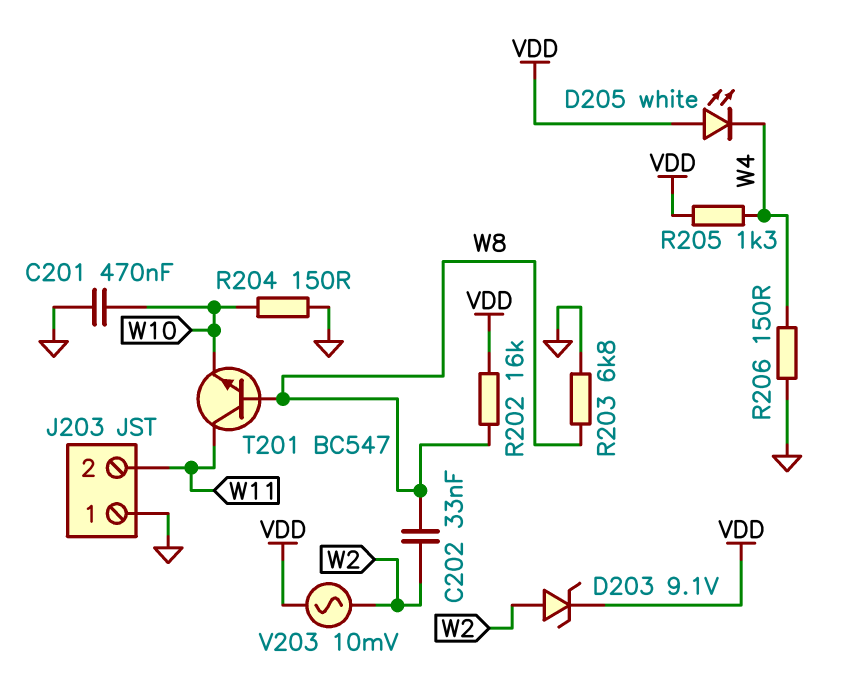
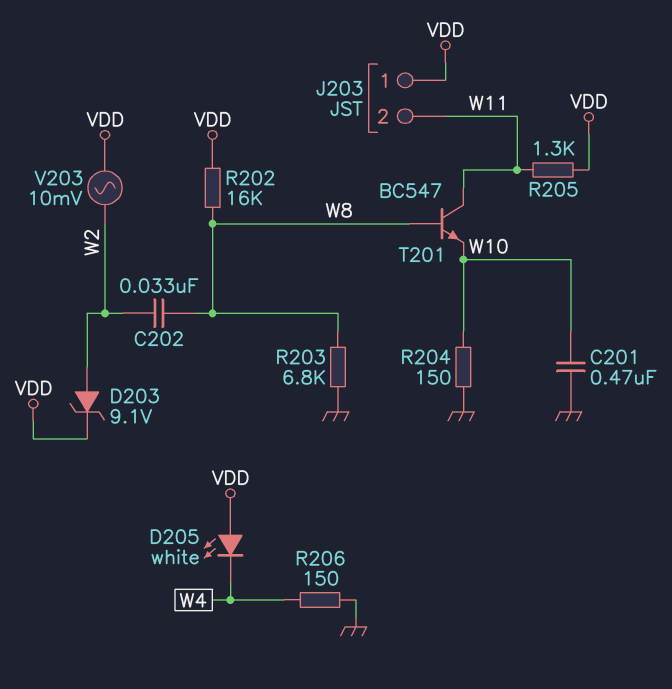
J203 pin 1: GND -> VDD
R205: 1.3k (VDD, W4) -> 1.3k (VDD, W11)

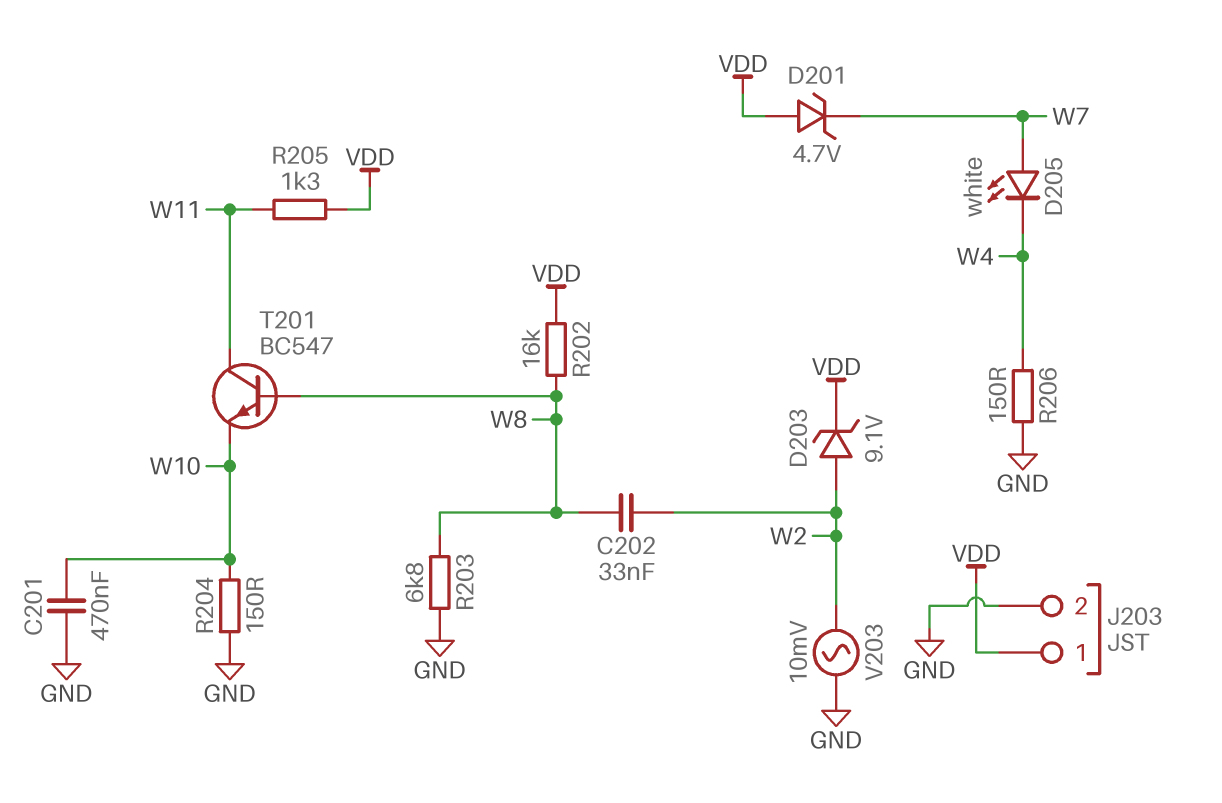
D201: none -> zener 4.7V (A VDD, K W7)
D205: LED white (A VDD, K W4) -> LED white (A W7, K W4)
J203 pin 2: W11 -> GND
V203: AC 10mV (VDD, W2) -> AC 10mV (GND, W2)

